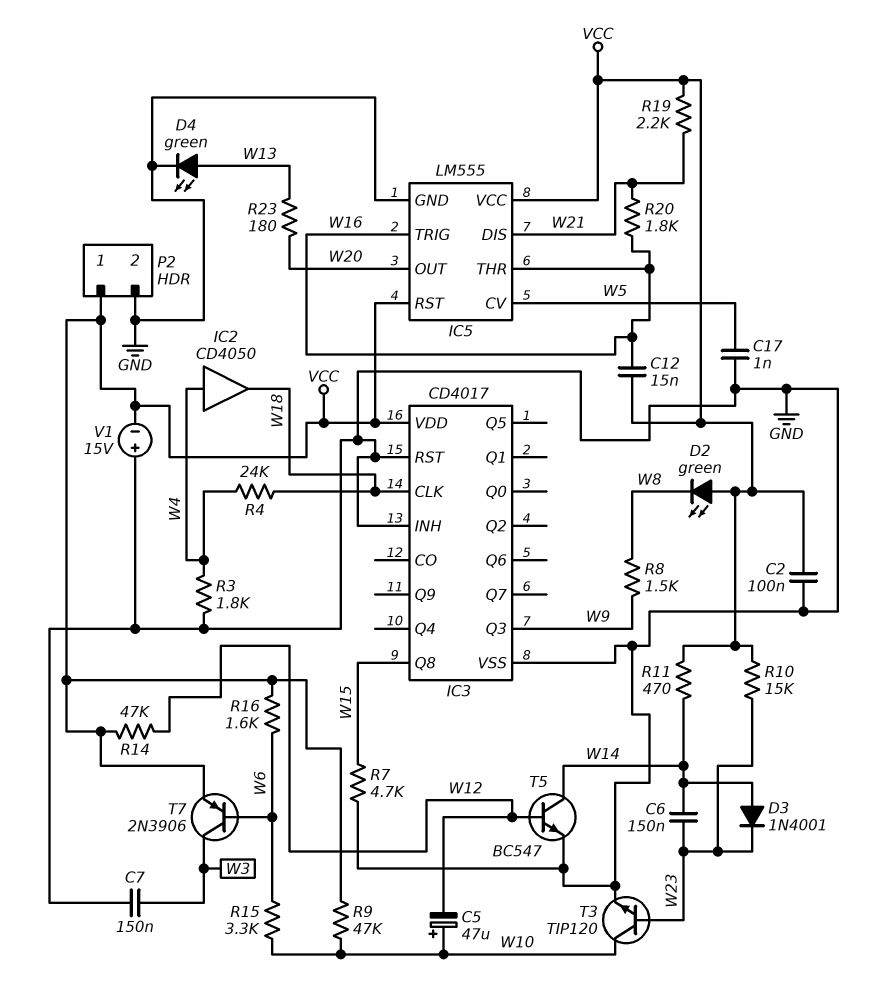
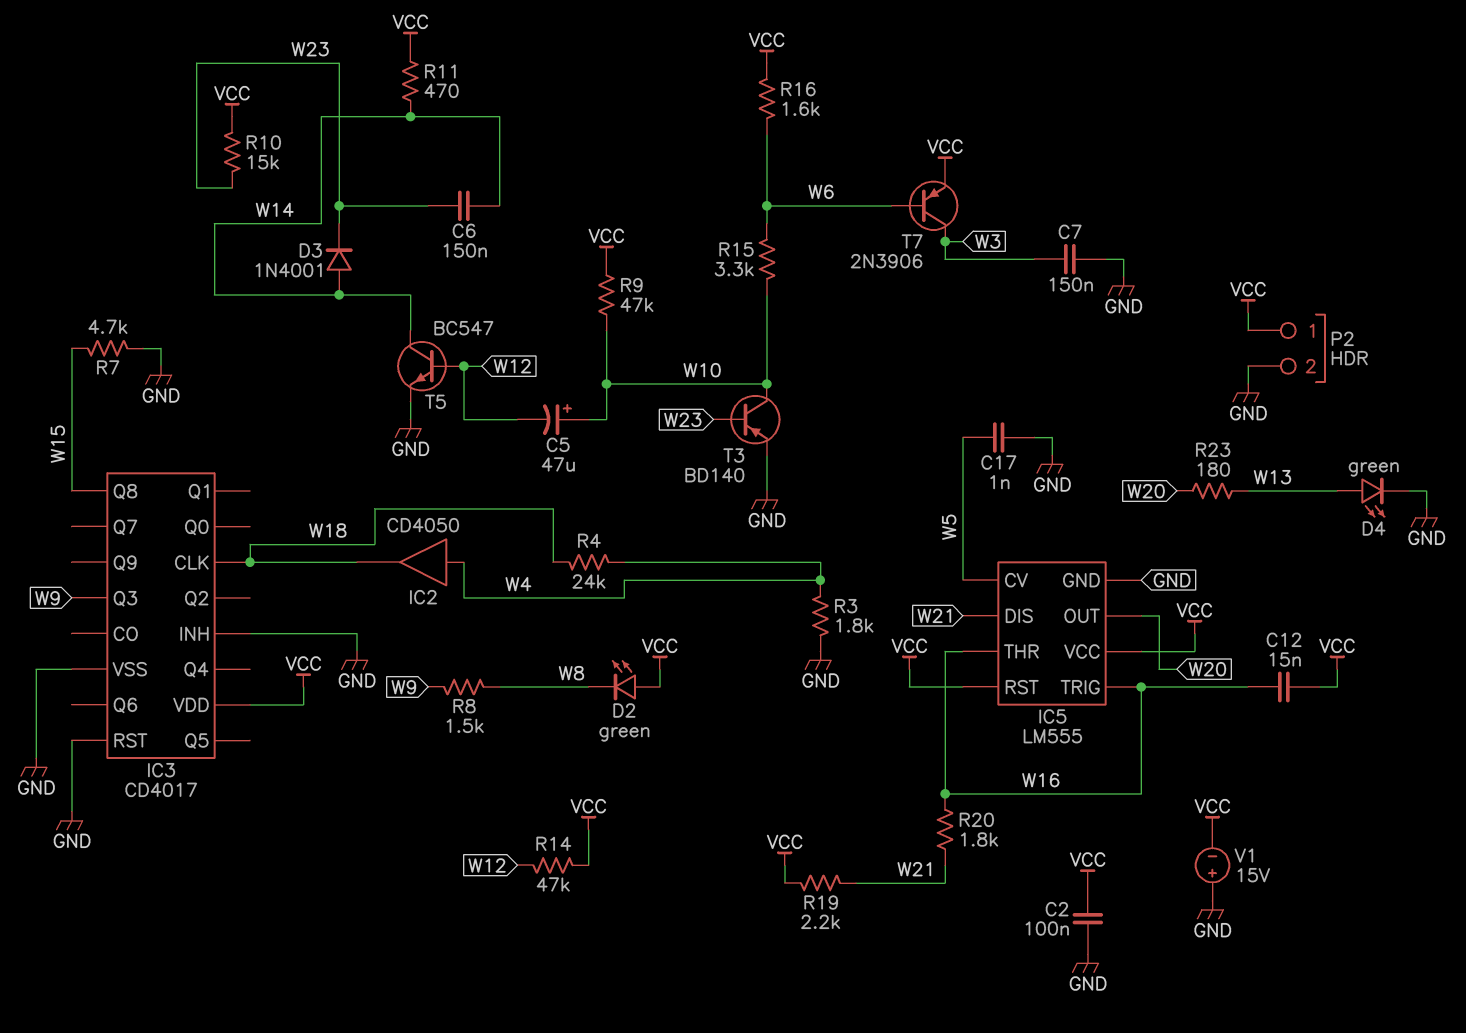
T3: NPN TIP120 (B W23, C W10, E GND) -> PNP BD140 (B W23, C W10, E GND)

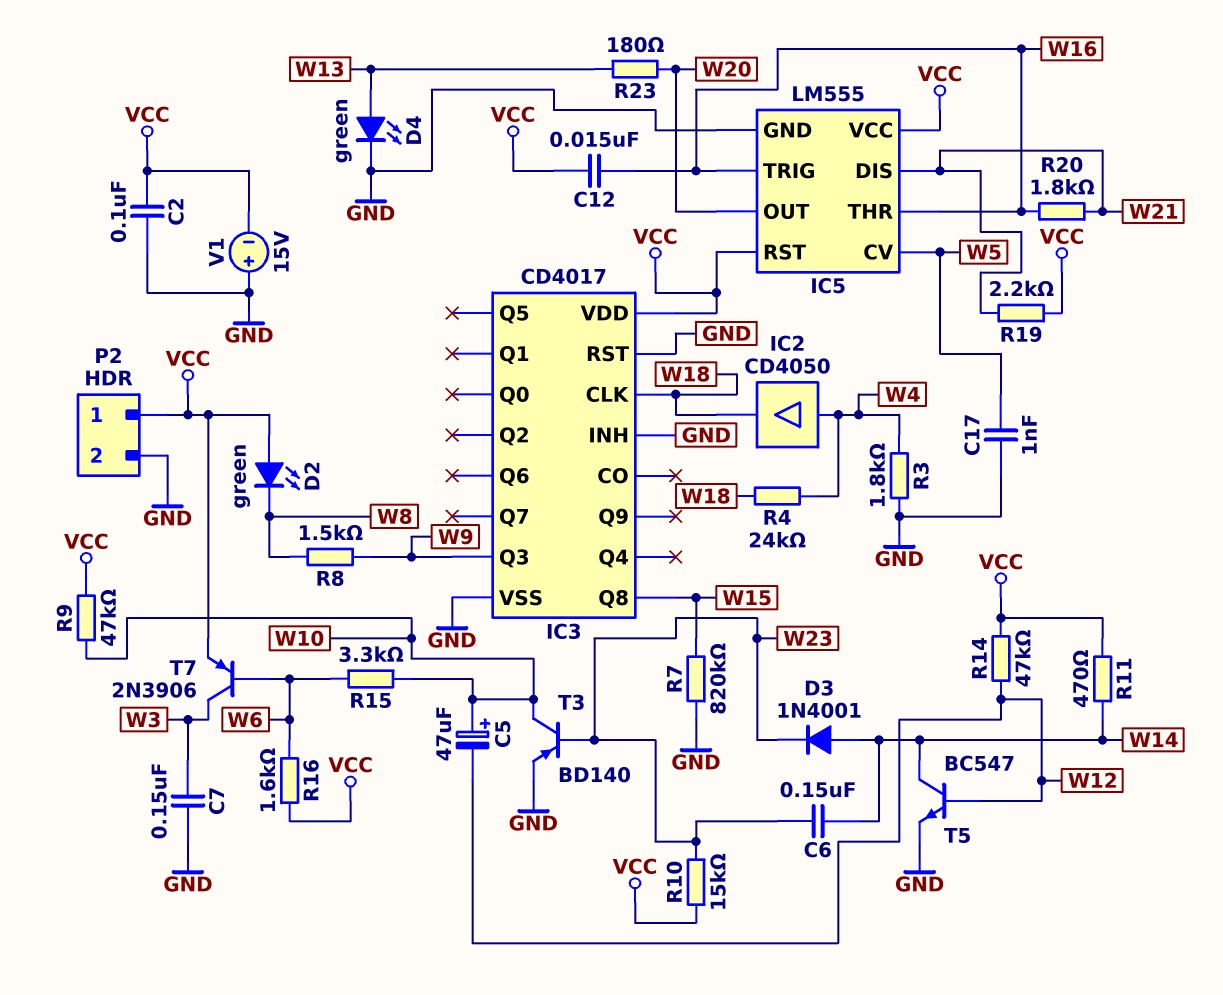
R7: 4.7k (GND, W15) -> 820k (GND, W15)

